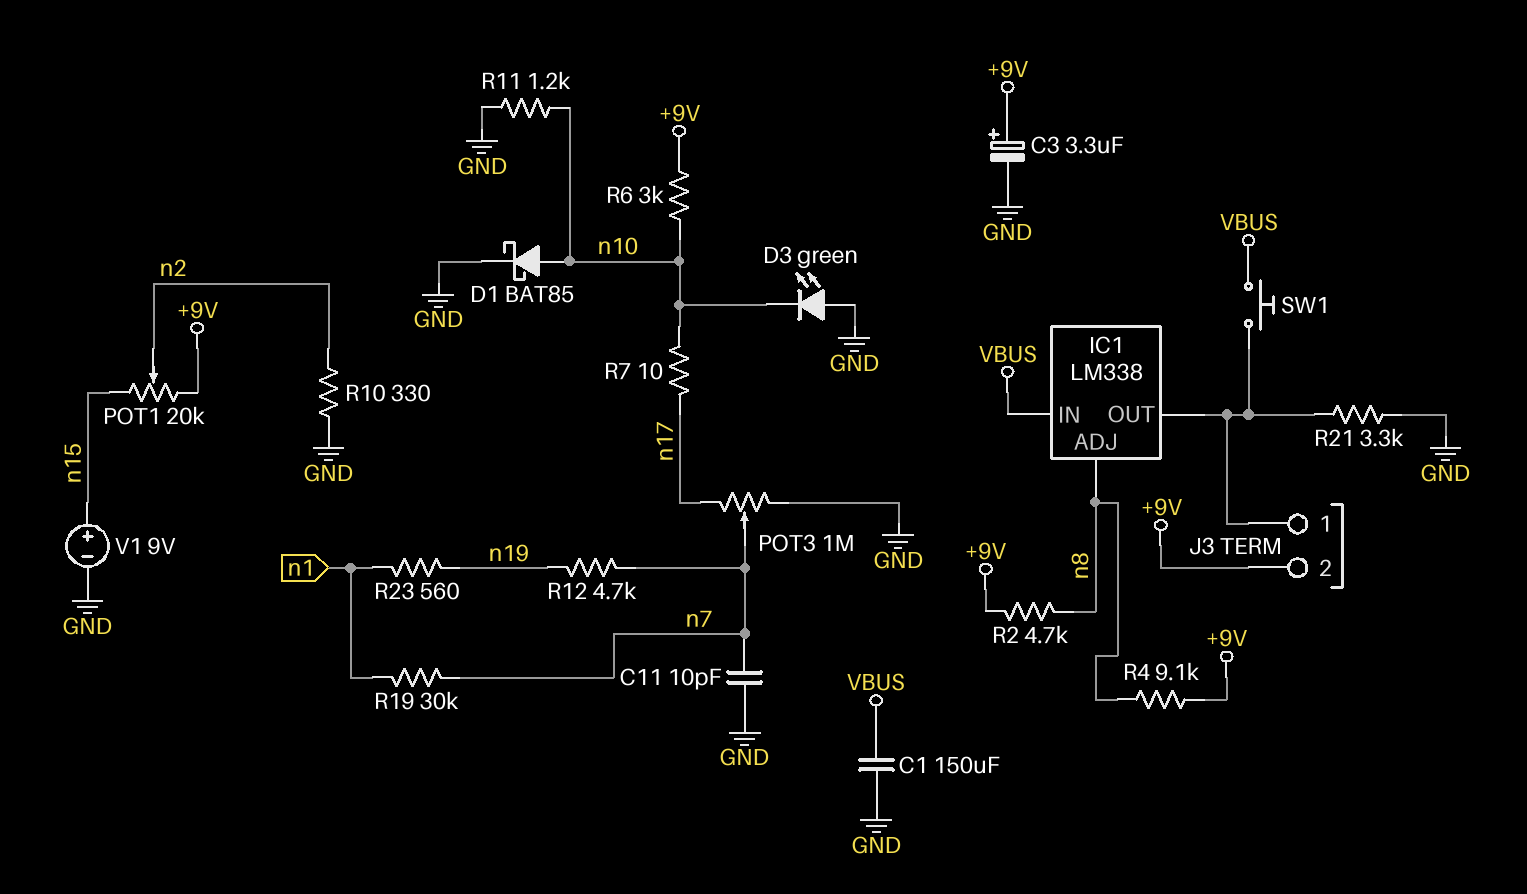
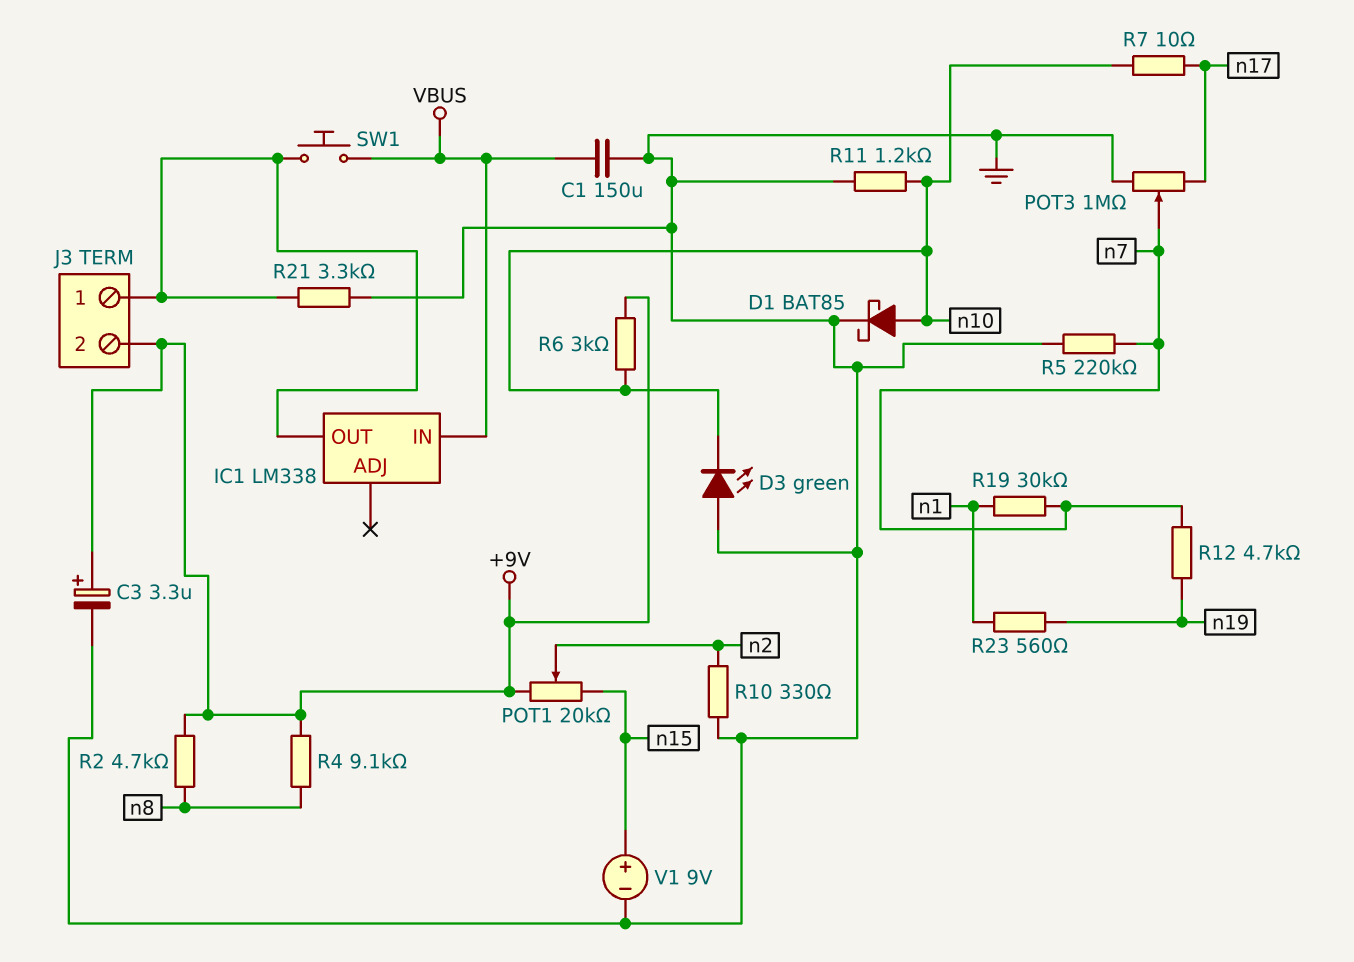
C11: 10pF (GND, n7) -> none
IC1 pin ADJ: n8 -> none
R5: none -> 220k (GND, n7)

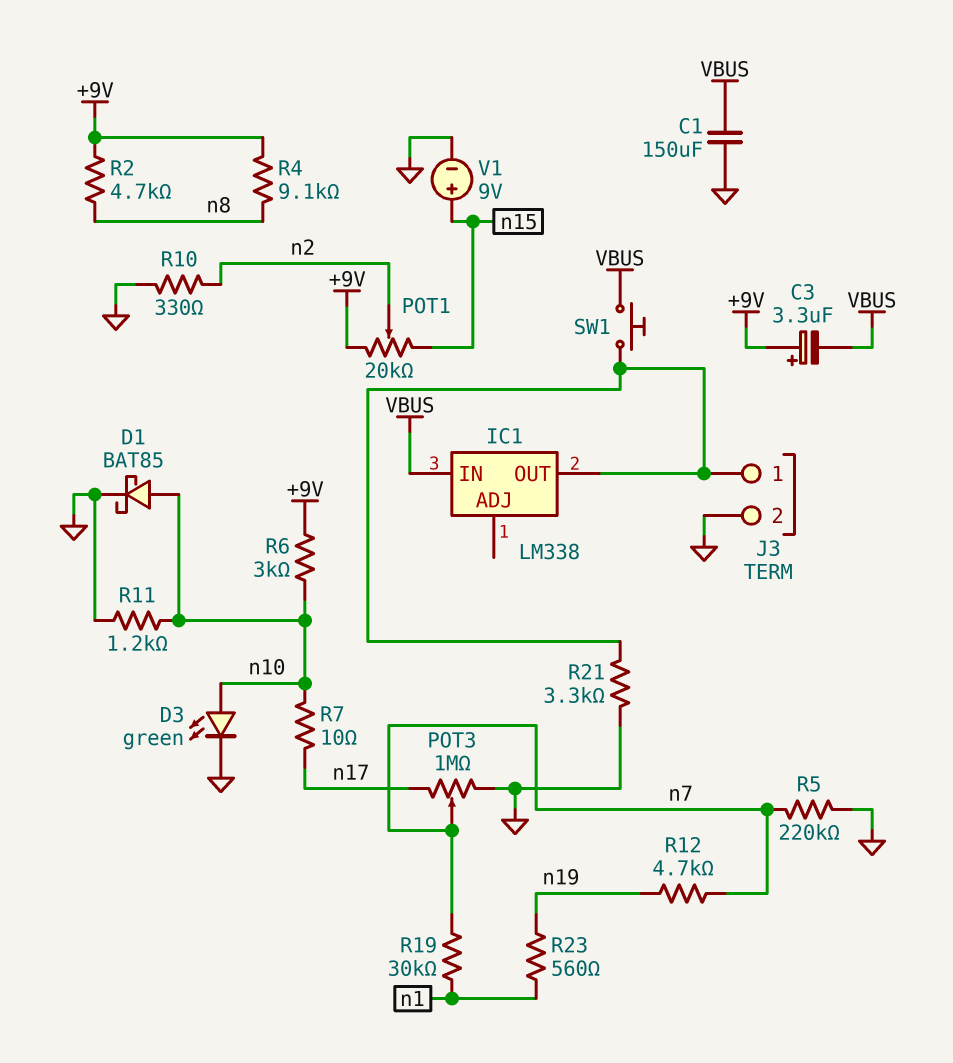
C3: 3.3uF (plus +9V, minus GND) -> 3.3uF (plus +9V, minus VBUS)
D3: LED green (A GND, K n10) -> LED green (A n10, K GND)
J3 pin 2: +9V -> GND

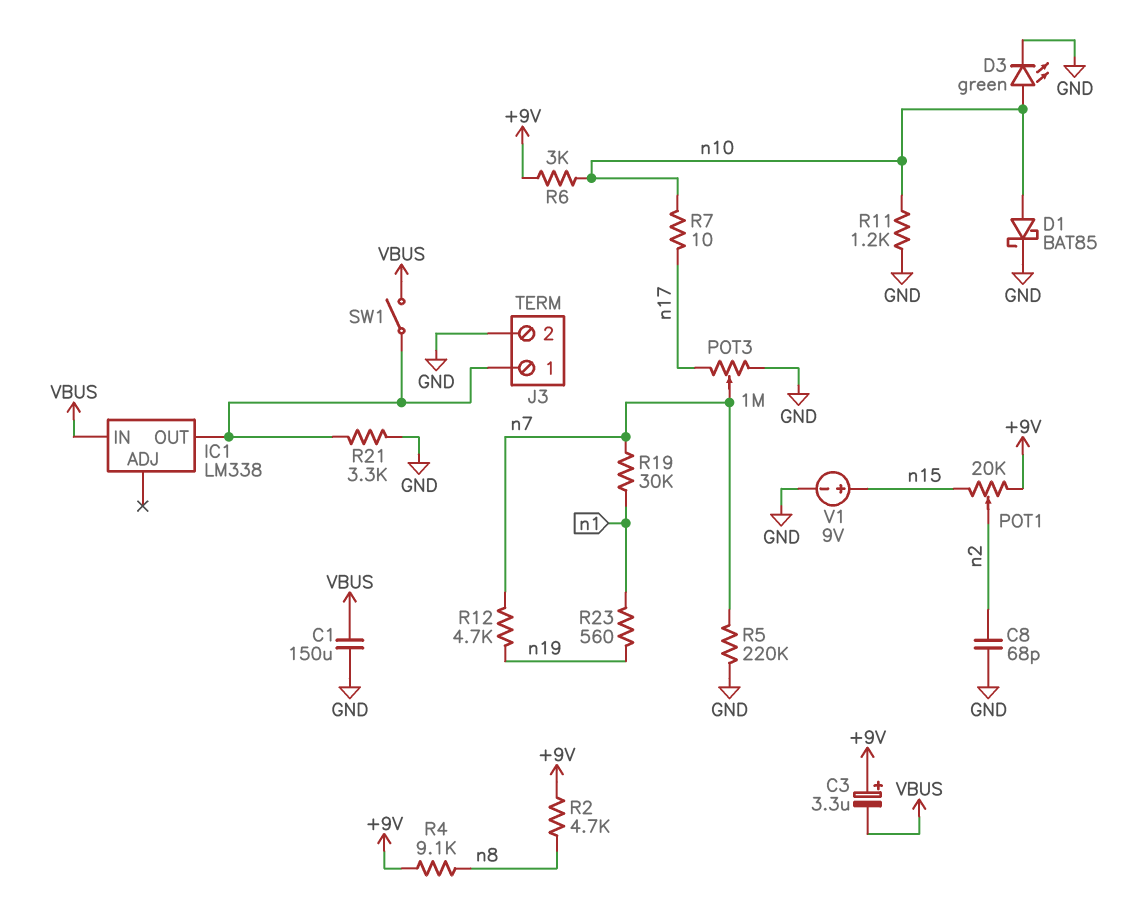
C8: none -> 68pF (GND, n2)
R10: 330 (GND, n2) -> none
SW1: button (IC1/OUT, VBUS) -> switch (IC1/OUT, VBUS)

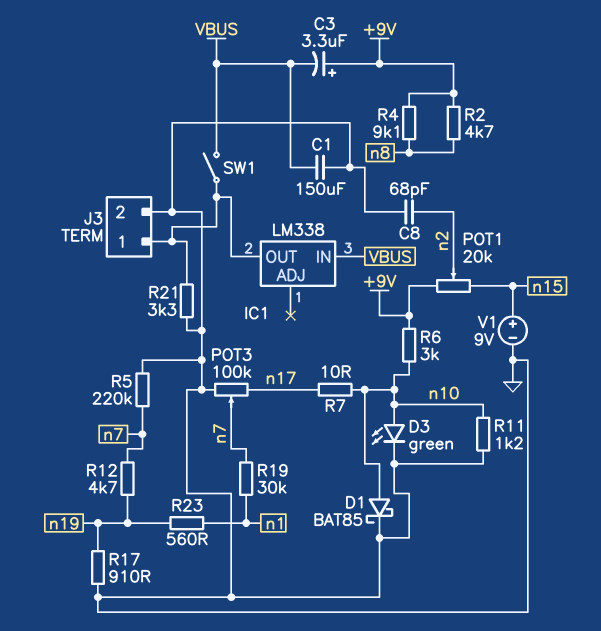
POT3: 1M (GND, n17, wiper n7) -> 100k (GND, n17, wiper n7)
R17: none -> 910 (GND, n19)

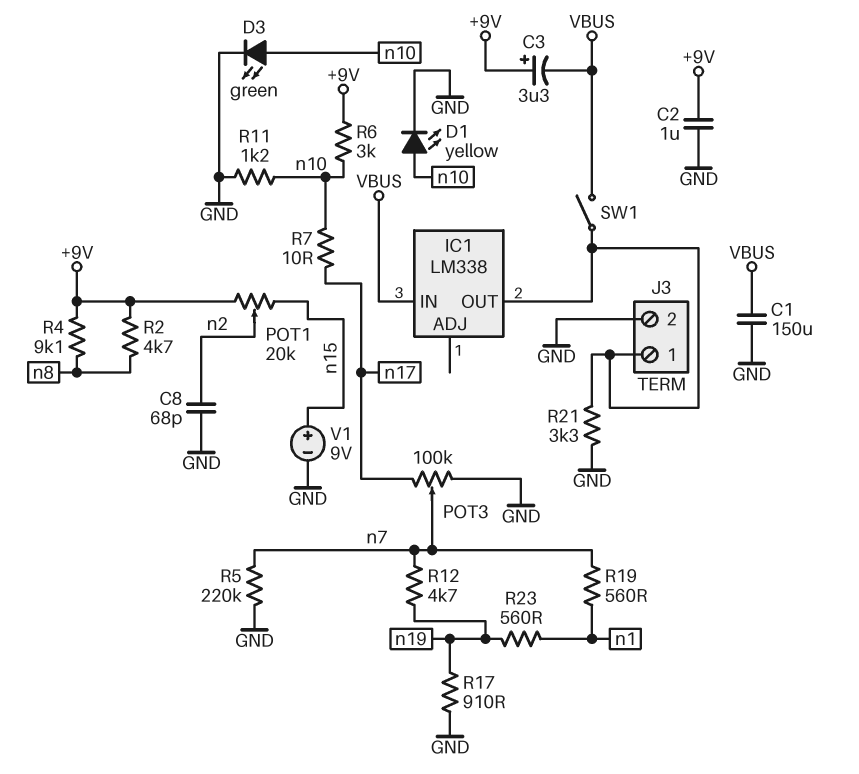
C2: none -> 1uF (+9V, GND)
D1: schottky BAT85 (A n10, K GND) -> LED yellow (A n10, K GND)
R19: 30k (n1, n7) -> 560 (n1, n7)

